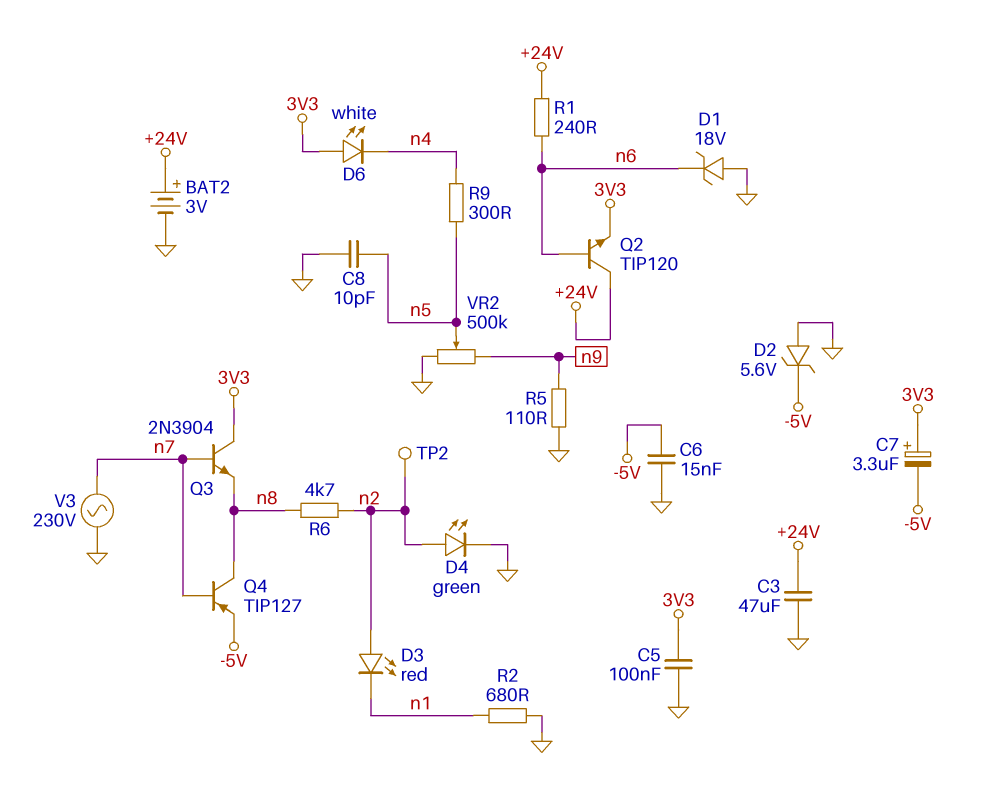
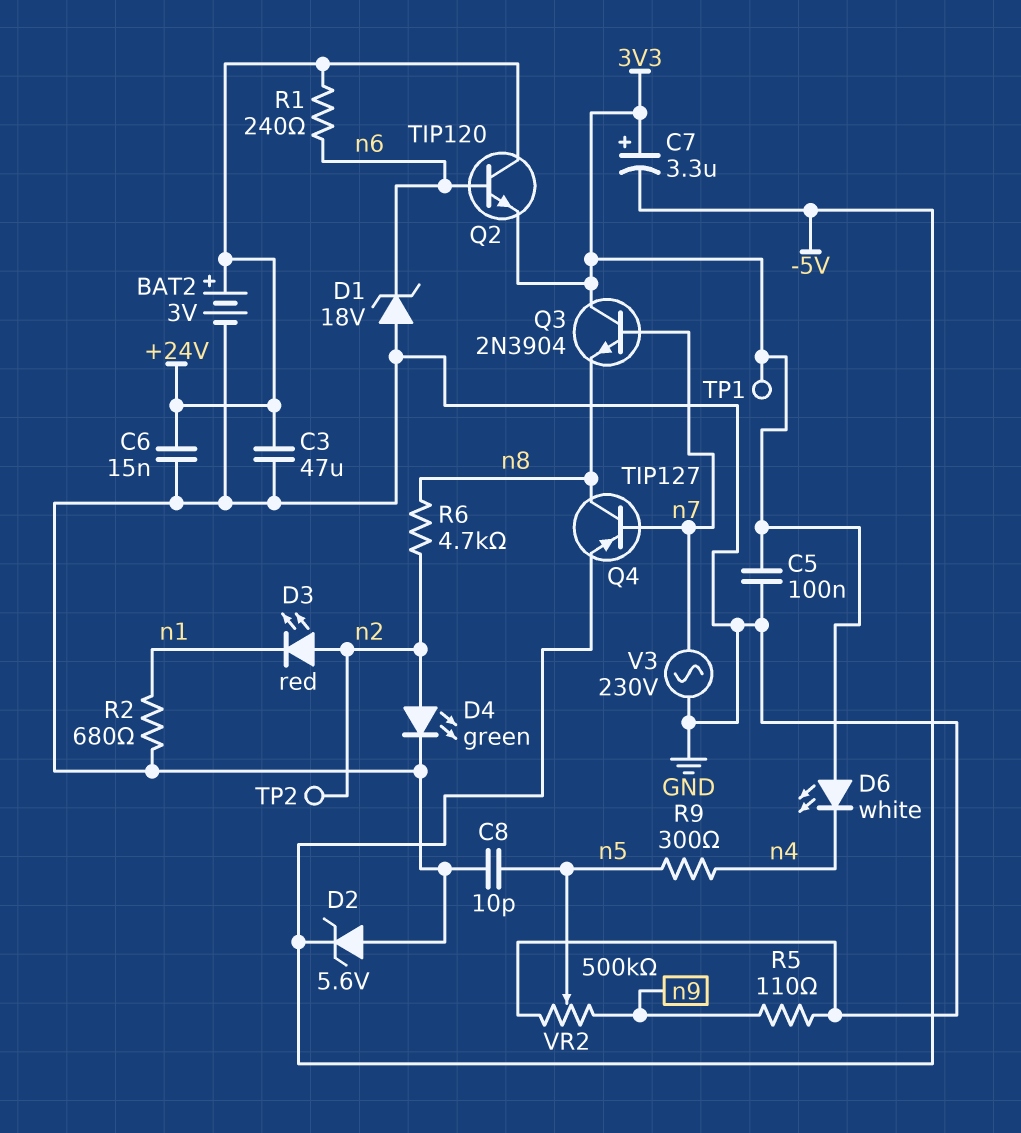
C6: 15nF (-5V, GND) -> 15nF (+24V, GND)
TP1: none -> test point (3V3)

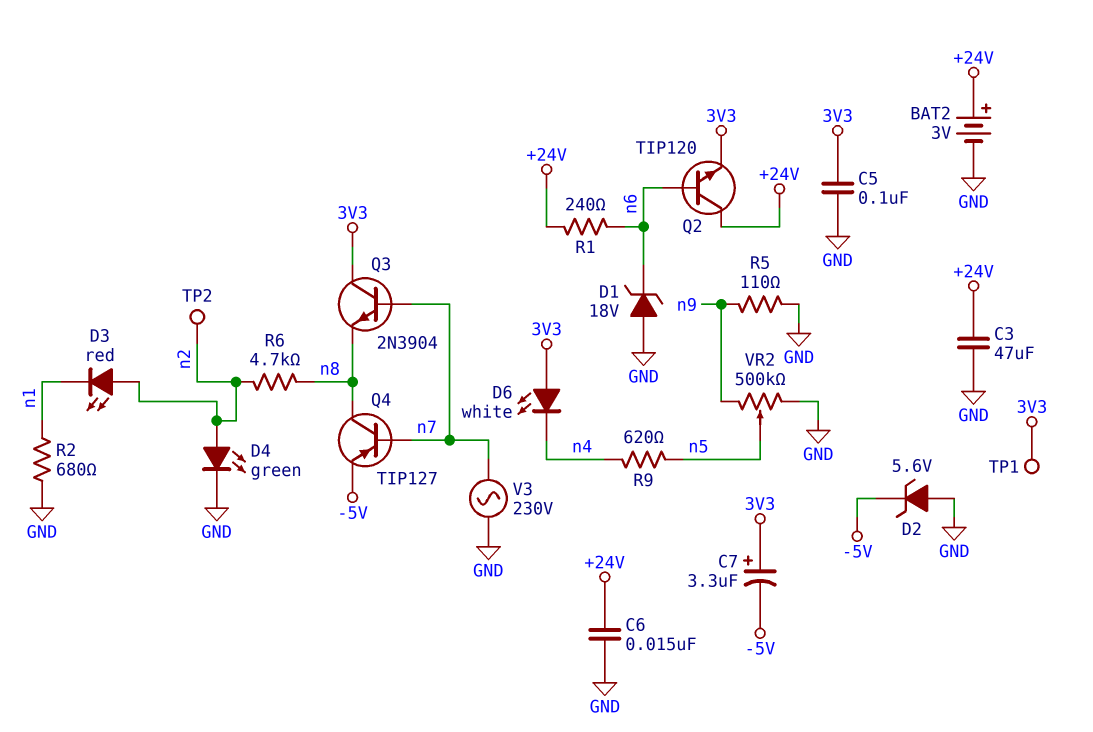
C8: 10pF (GND, n5) -> none
R9: 300 (n4, n5) -> 620 (n4, n5)

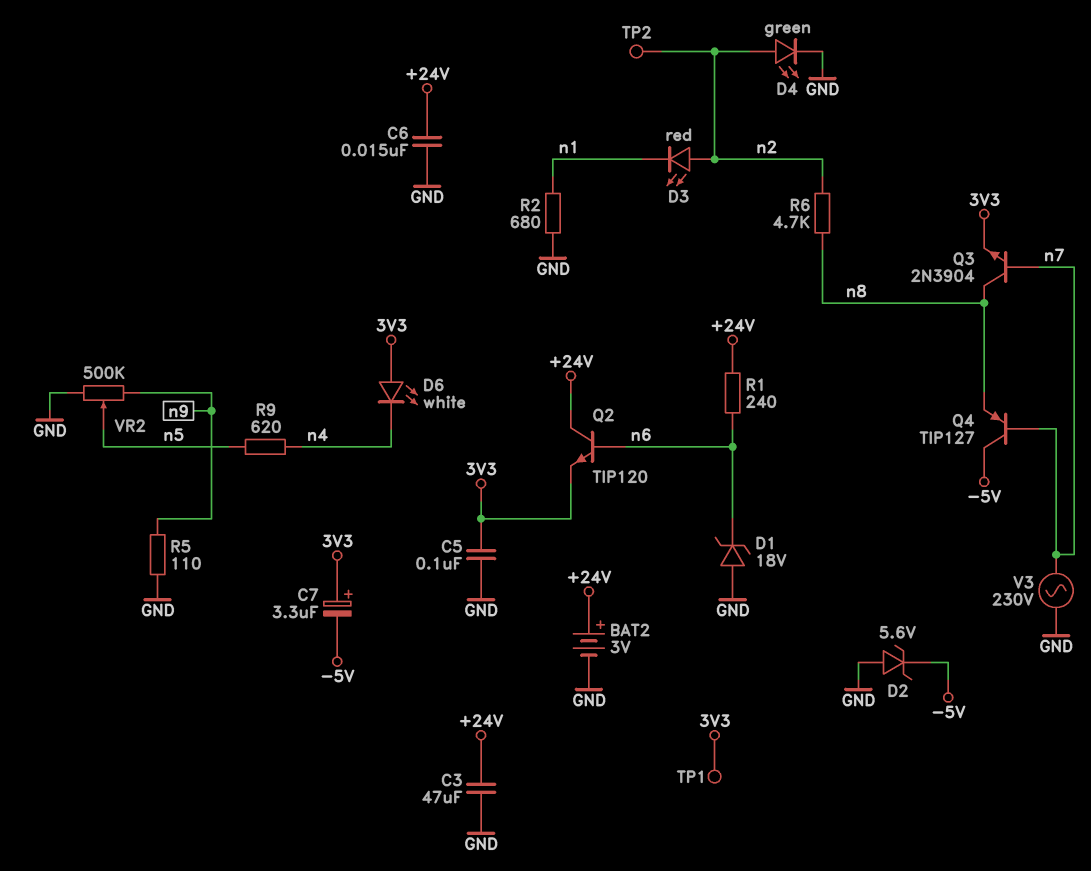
Q3: NPN 2N3904 (B n7, C 3V3, E n8) -> NPN 2N3904 (B n7, C n8, E 3V3)
Q4: PNP TIP127 (B n7, C n8, E -5V) -> PNP TIP127 (B n7, C -5V, E n8)

